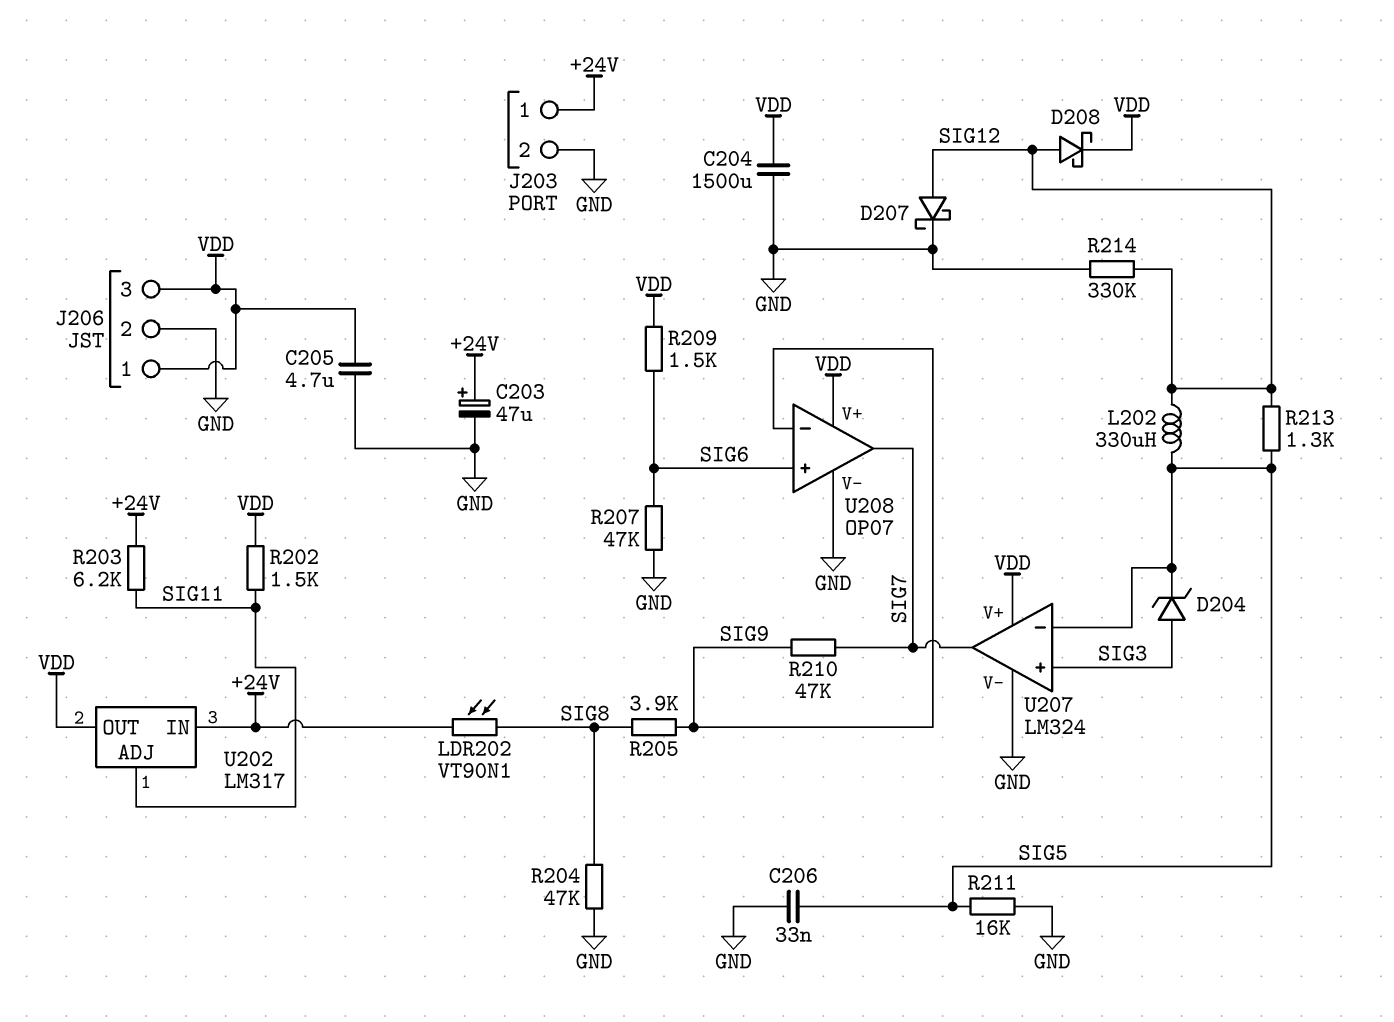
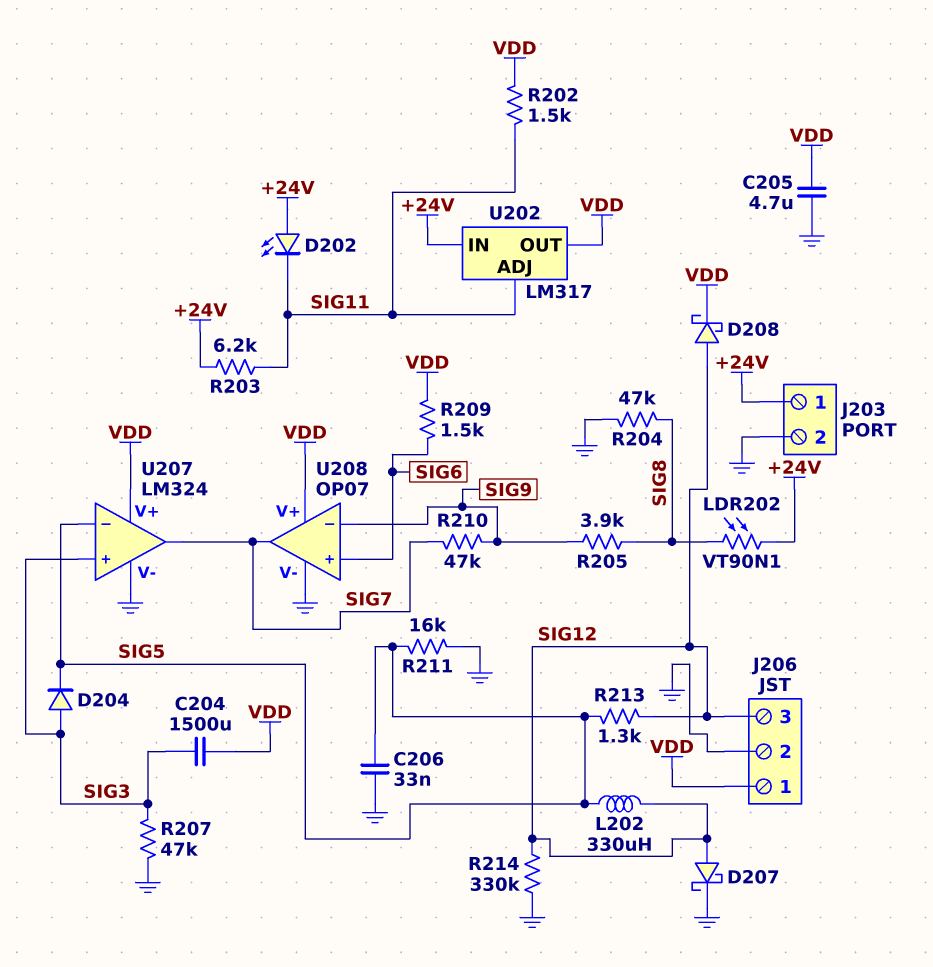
C203: 47uF (plus +24V, minus GND) -> none
C204: 1500uF (GND, VDD) -> 1500uF (SIG3, VDD)
D202: none -> LED (A +24V, K SIG11)
D204: zener (A SIG3, K SIG5) -> diode (A SIG3, K SIG5)
J206 pin 3: VDD -> SIG12
R207: 47k (GND, SIG6) -> 47k (GND, SIG3)

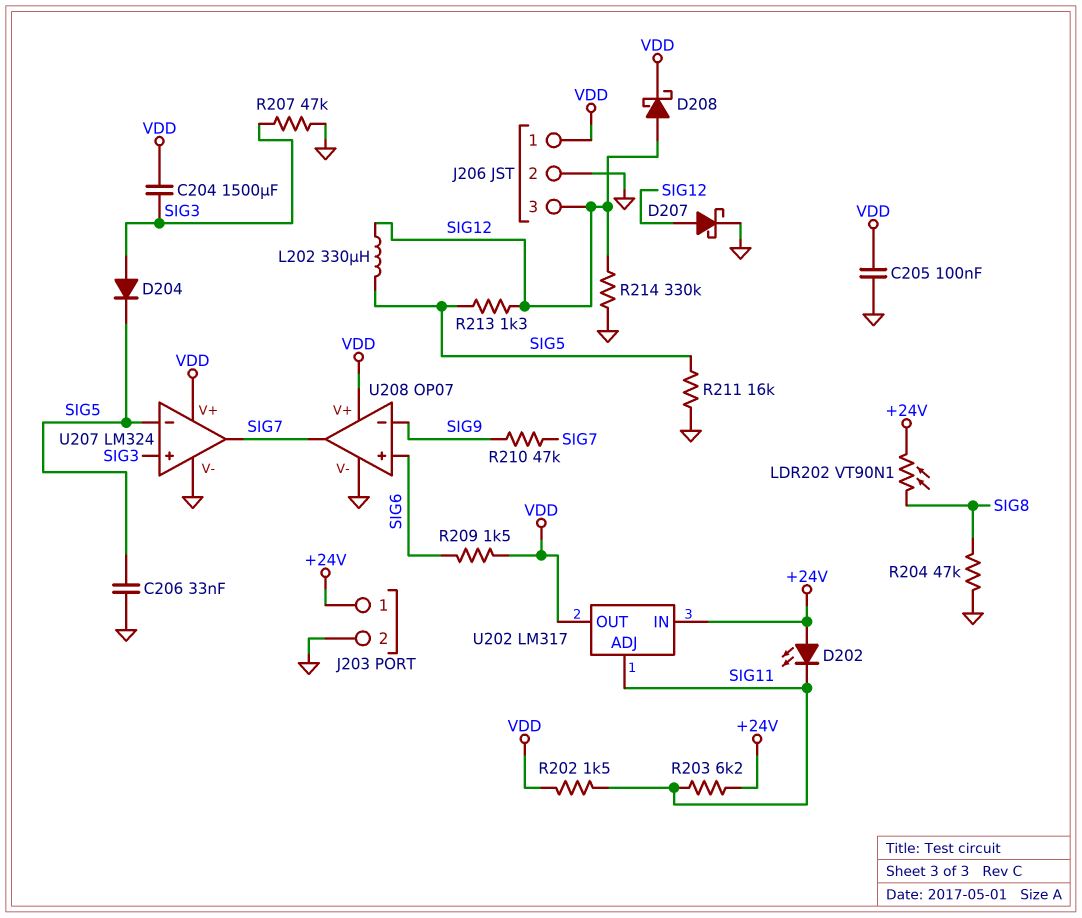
C205: 4.7uF (GND, VDD) -> 100nF (GND, VDD)
R205: 3.9k (SIG8, SIG9) -> none

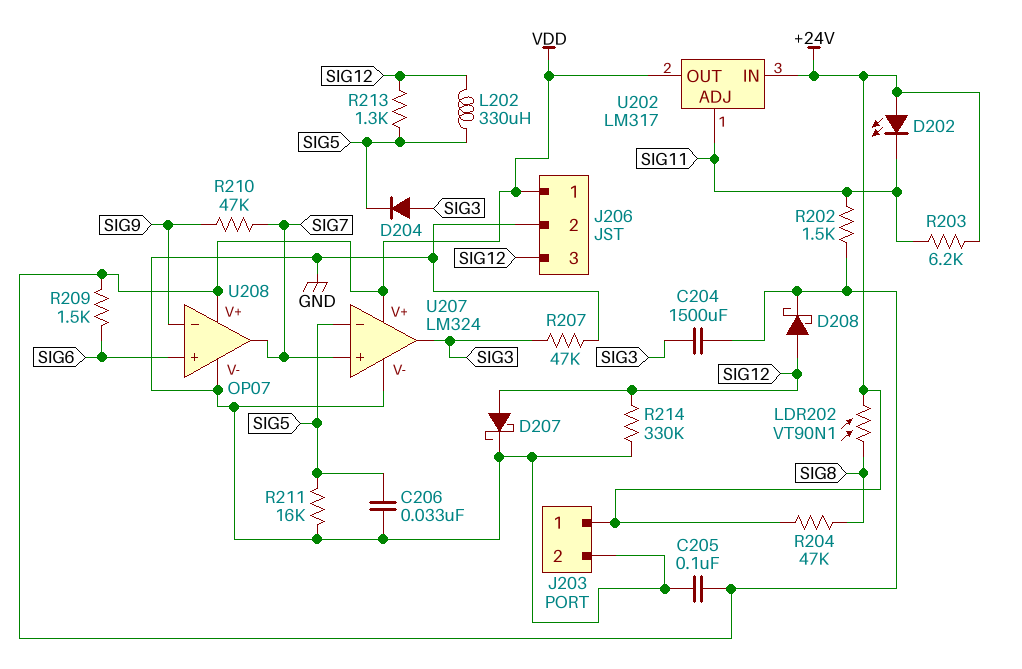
R204: 47k (GND, SIG8) -> 47k (+24V, SIG8)
U207 pin in+: SIG3 -> SIG7
U207 pin out: SIG7 -> SIG3

